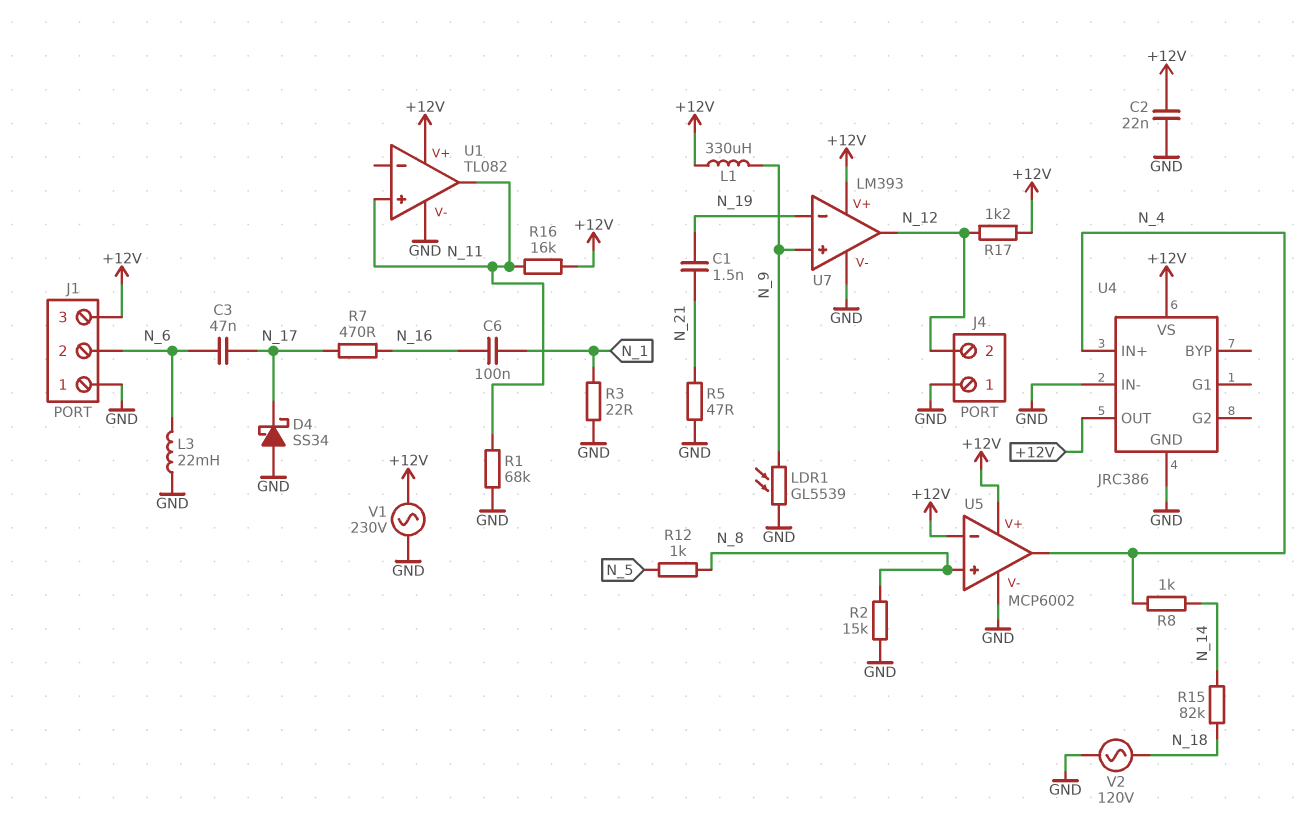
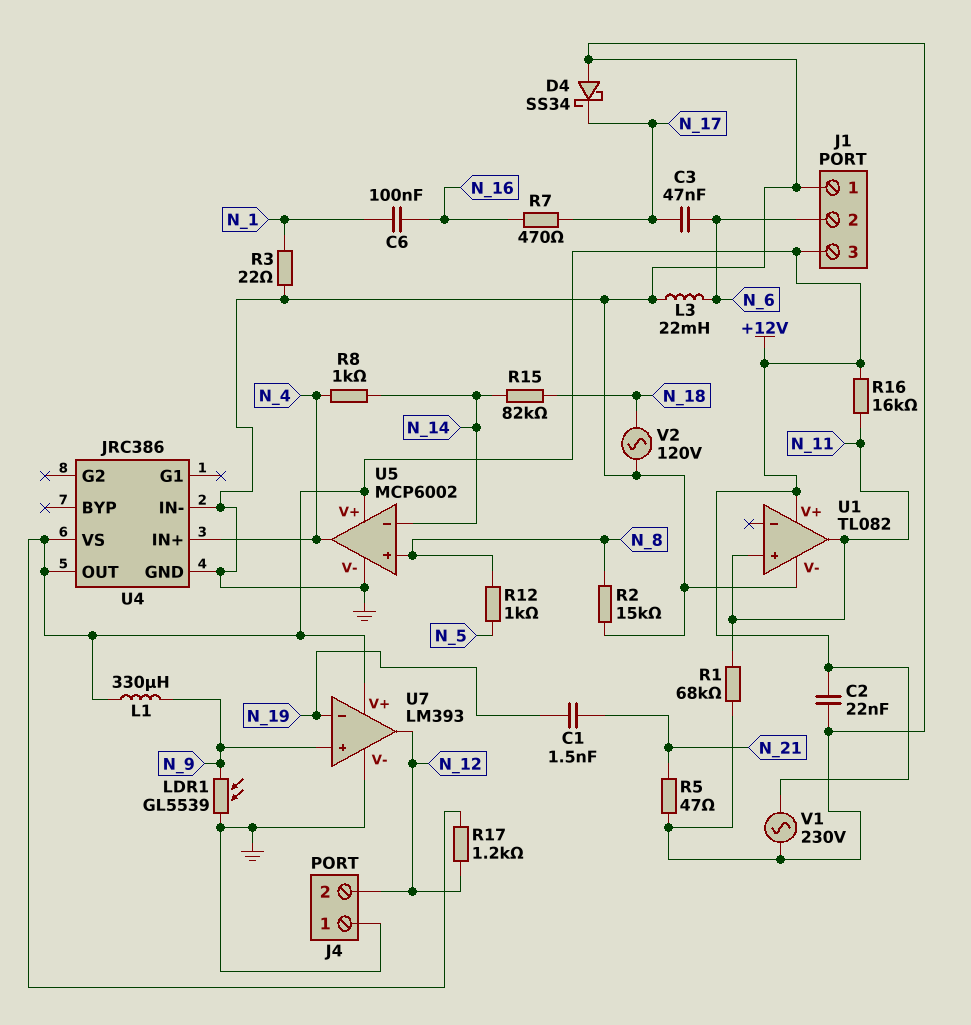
U5 pin in-: +12V -> N_14

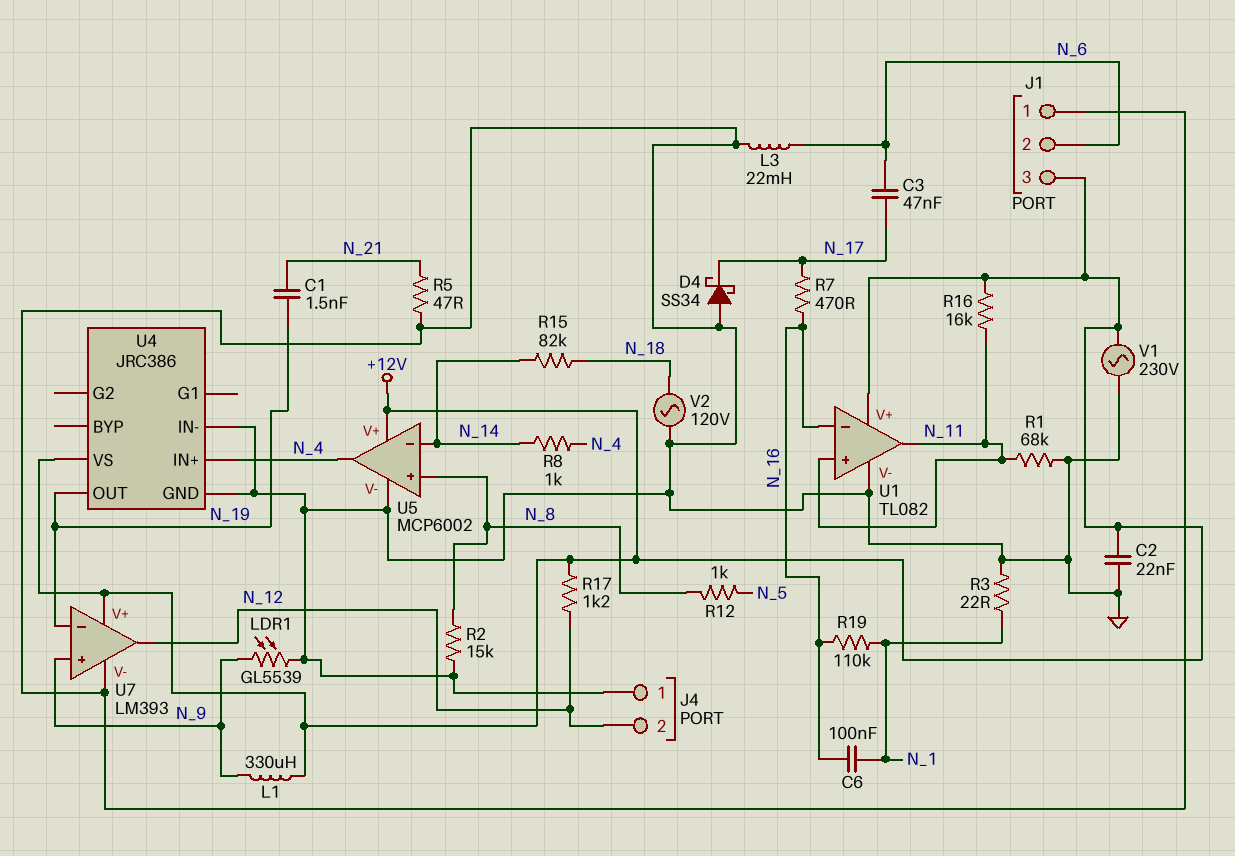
R19: none -> 110k (N_1, N_16)
U1 pin in-: none -> N_16
U4 pin OUT: +12V -> N_19

